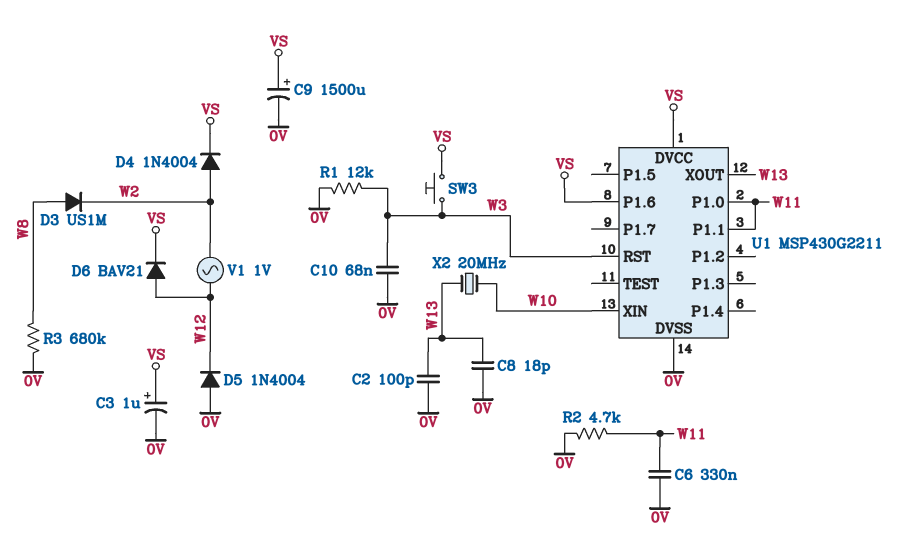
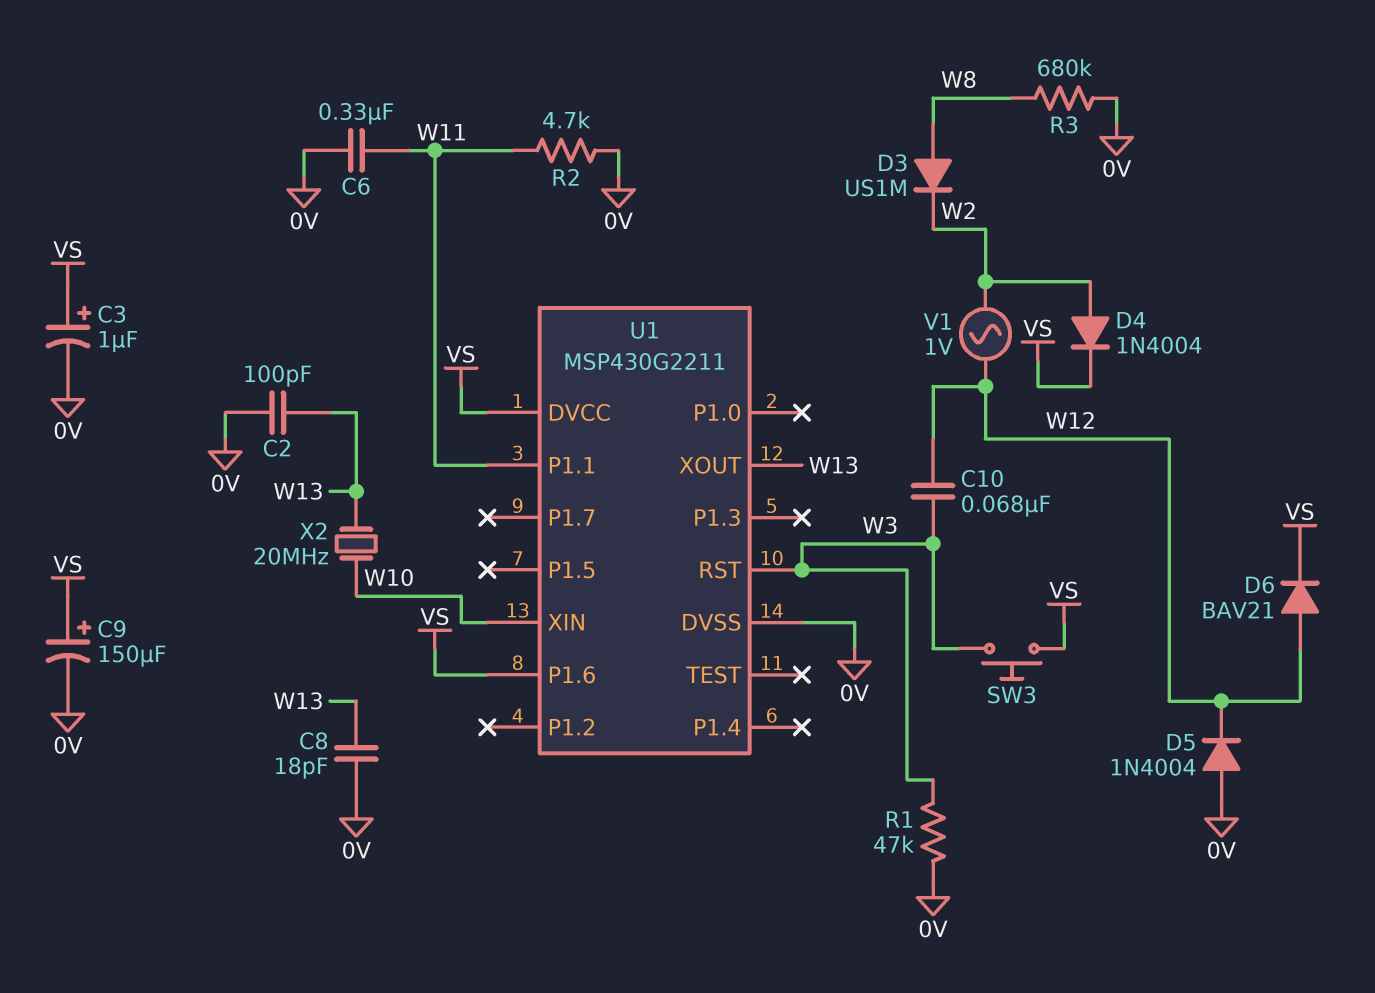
C9: 1500uF (plus VS, minus 0V) -> 150uF (plus VS, minus 0V)
C10: 68nF (0V, W3) -> 68nF (W3, W12)
R1: 12k (0V, W3) -> 47k (0V, W3)
U1 pin P1.0: W11 -> none

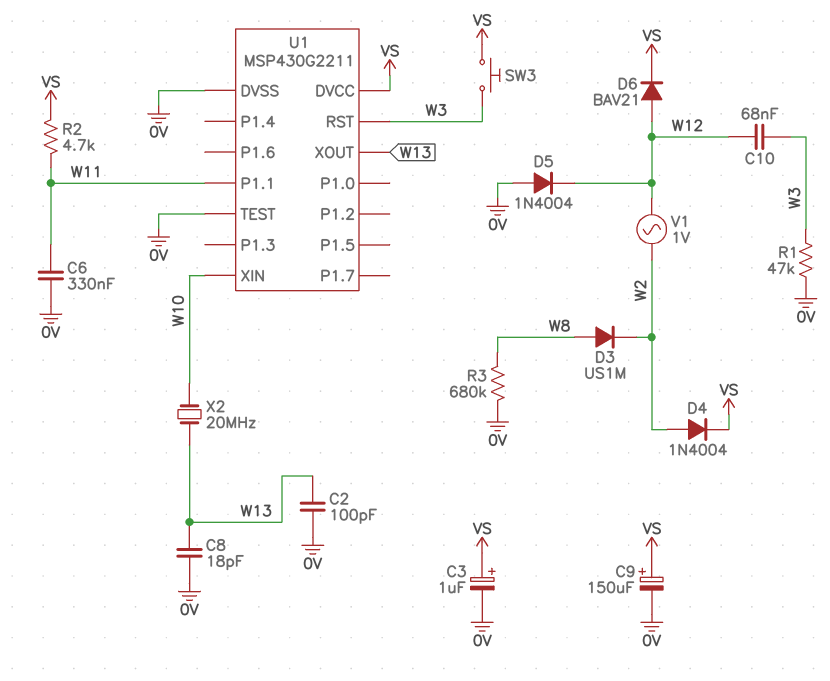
R2: 4.7k (0V, W11) -> 4.7k (VS, W11)
U1 pin P1.6: VS -> none
U1 pin TEST: none -> 0V

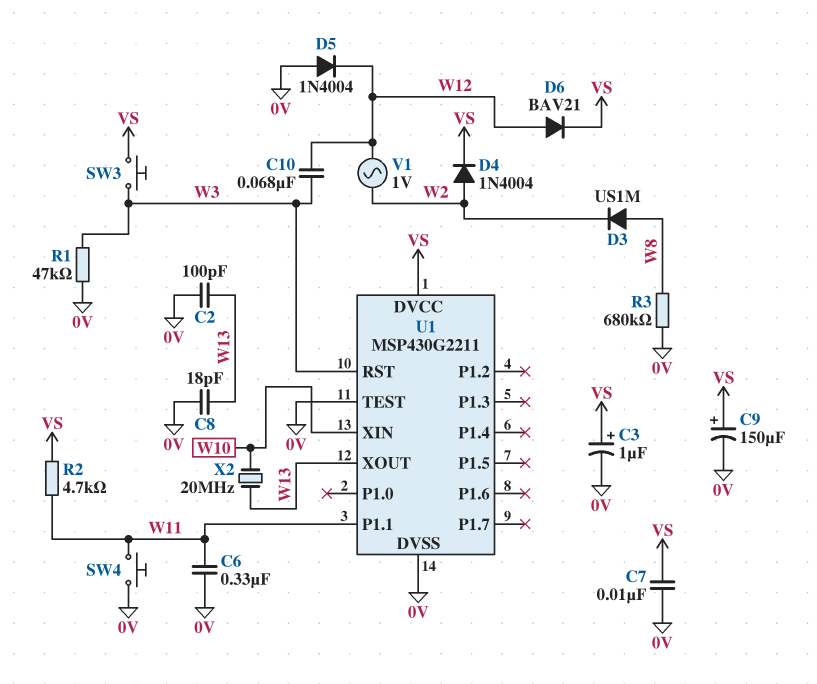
C7: none -> 10nF (0V, VS)
SW4: none -> button (0V, W11)

